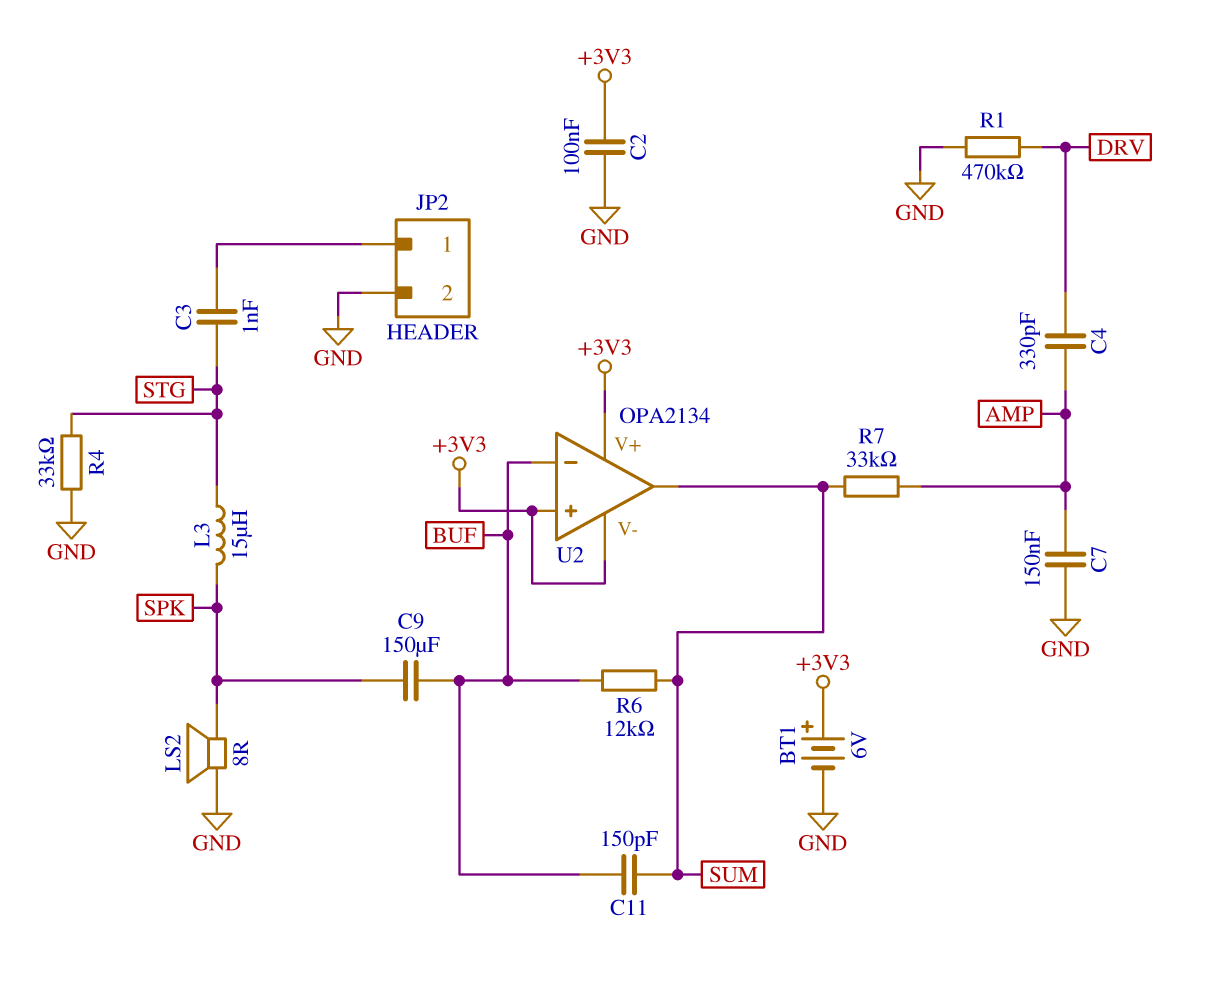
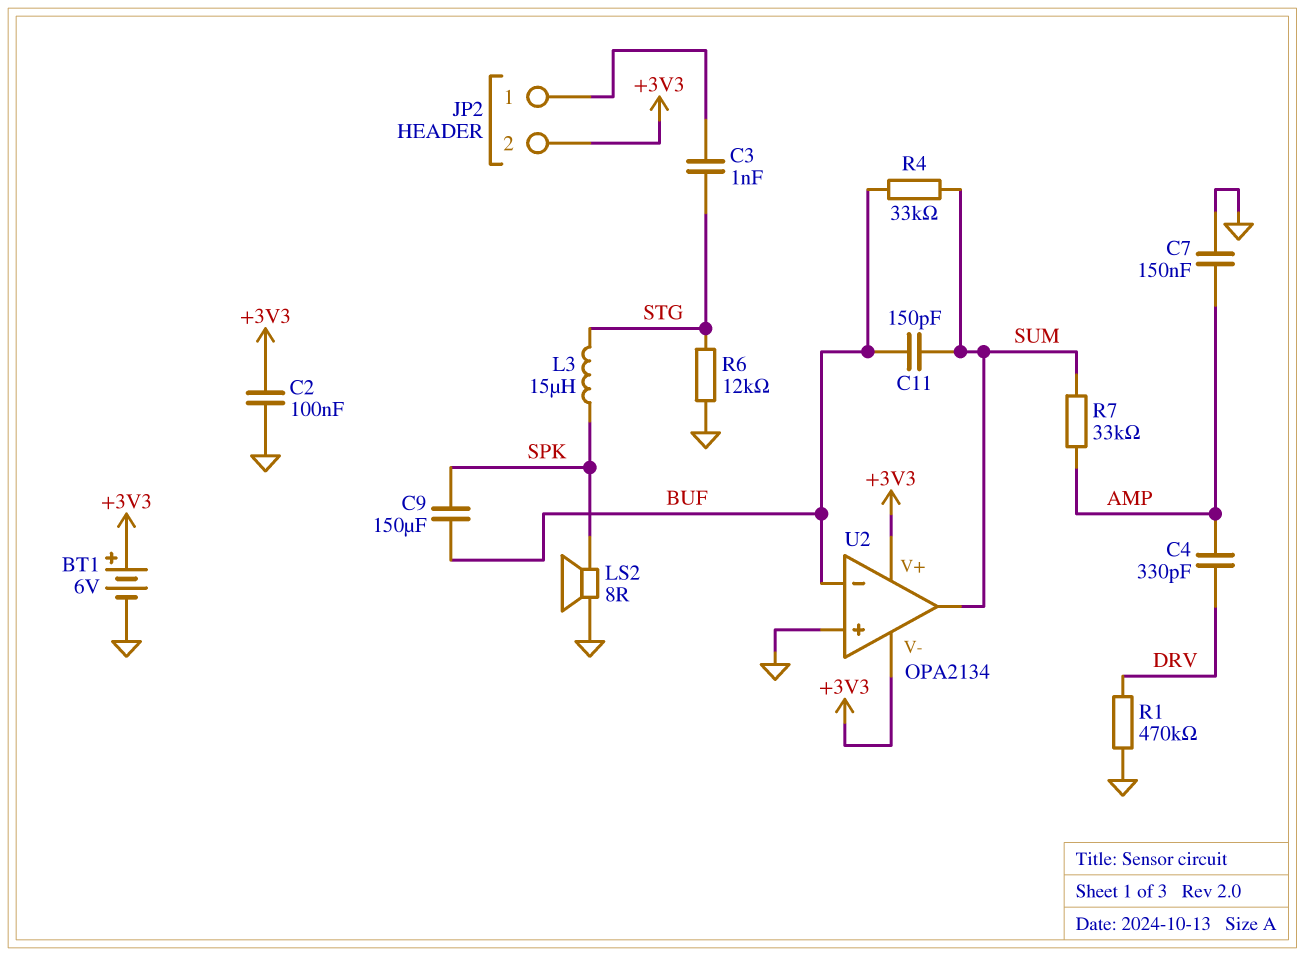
JP2 pin 2: GND -> +3V3
R4: 33k (GND, STG) -> 33k (BUF, SUM)
R6: 12k (BUF, SUM) -> 12k (GND, STG)
U2 pin in+: +3V3 -> GND

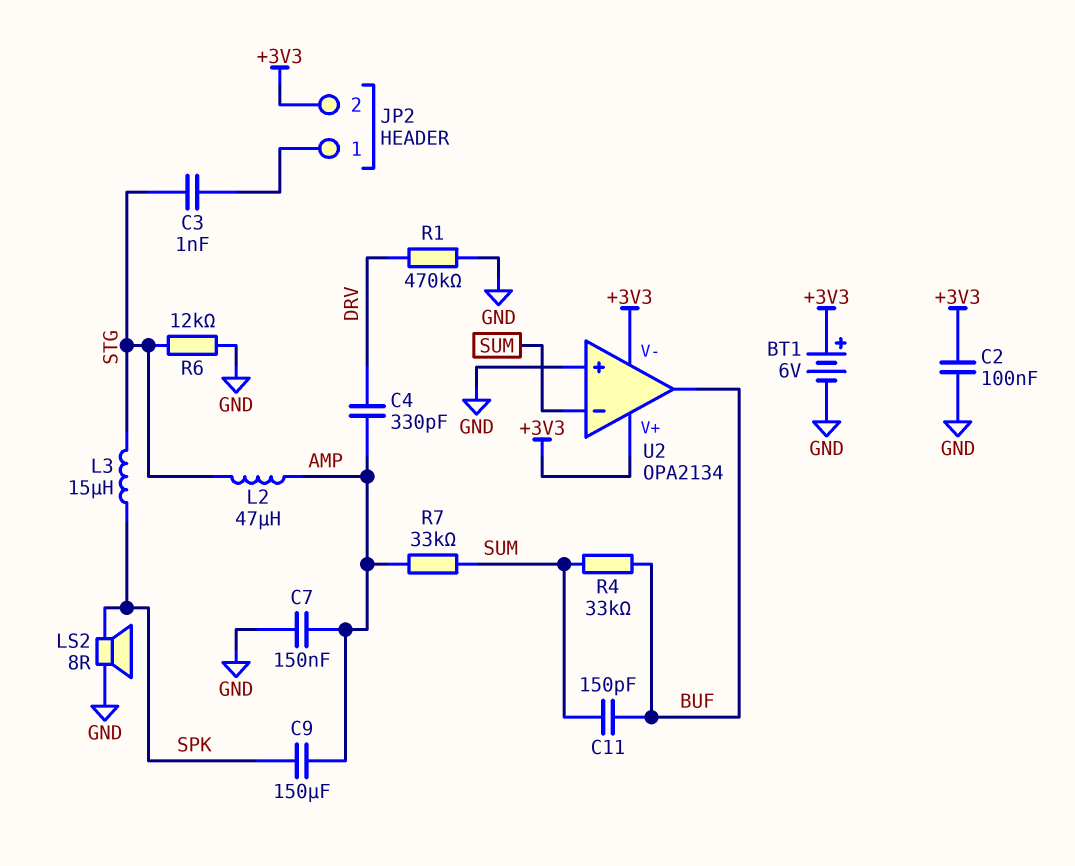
C9: 150uF (BUF, SPK) -> 150uF (AMP, SPK)
L2: none -> 47uH (AMP, STG)
U2 pin in-: BUF -> SUM
U2 pin out: SUM -> BUF

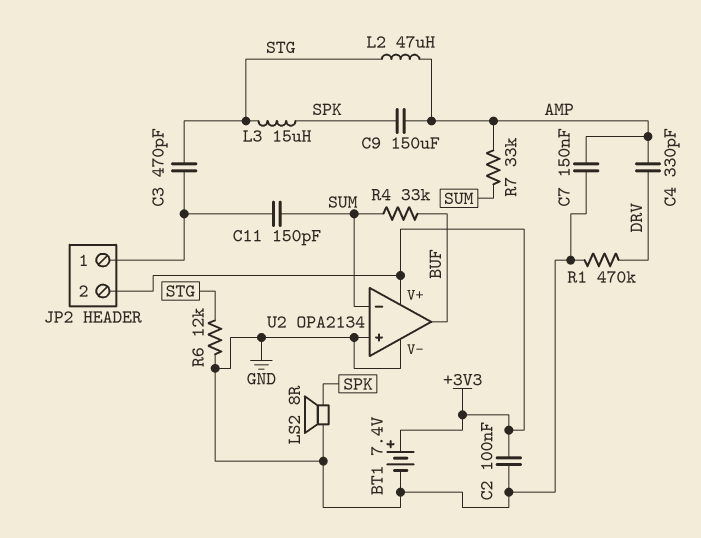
BT1: 6V (plus +3V3, minus GND) -> 7.4V (plus +3V3, minus GND)
C3: 1nF (JP2/1, STG) -> 470pF (JP2/1, STG)
C11: 150pF (BUF, SUM) -> 150pF (JP2/1, SUM)
U2 pin V-: +3V3 -> GND

